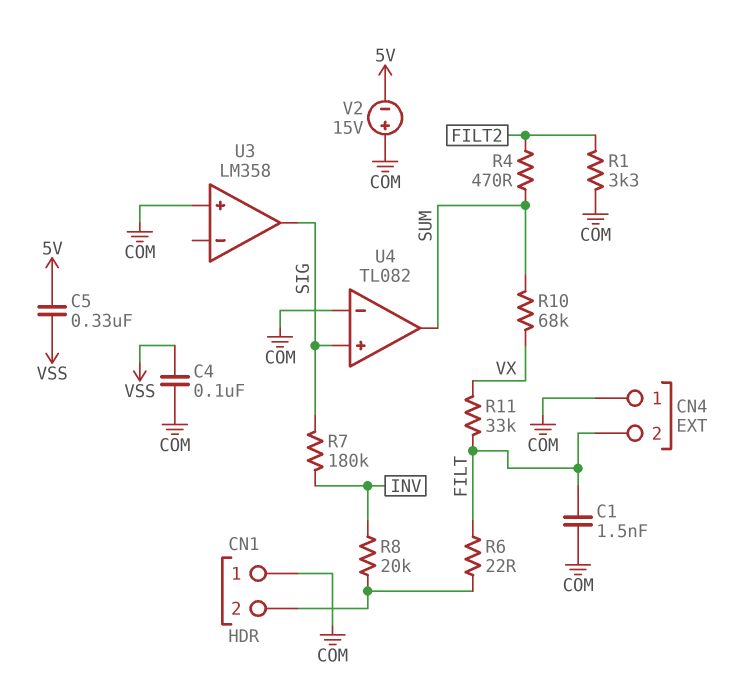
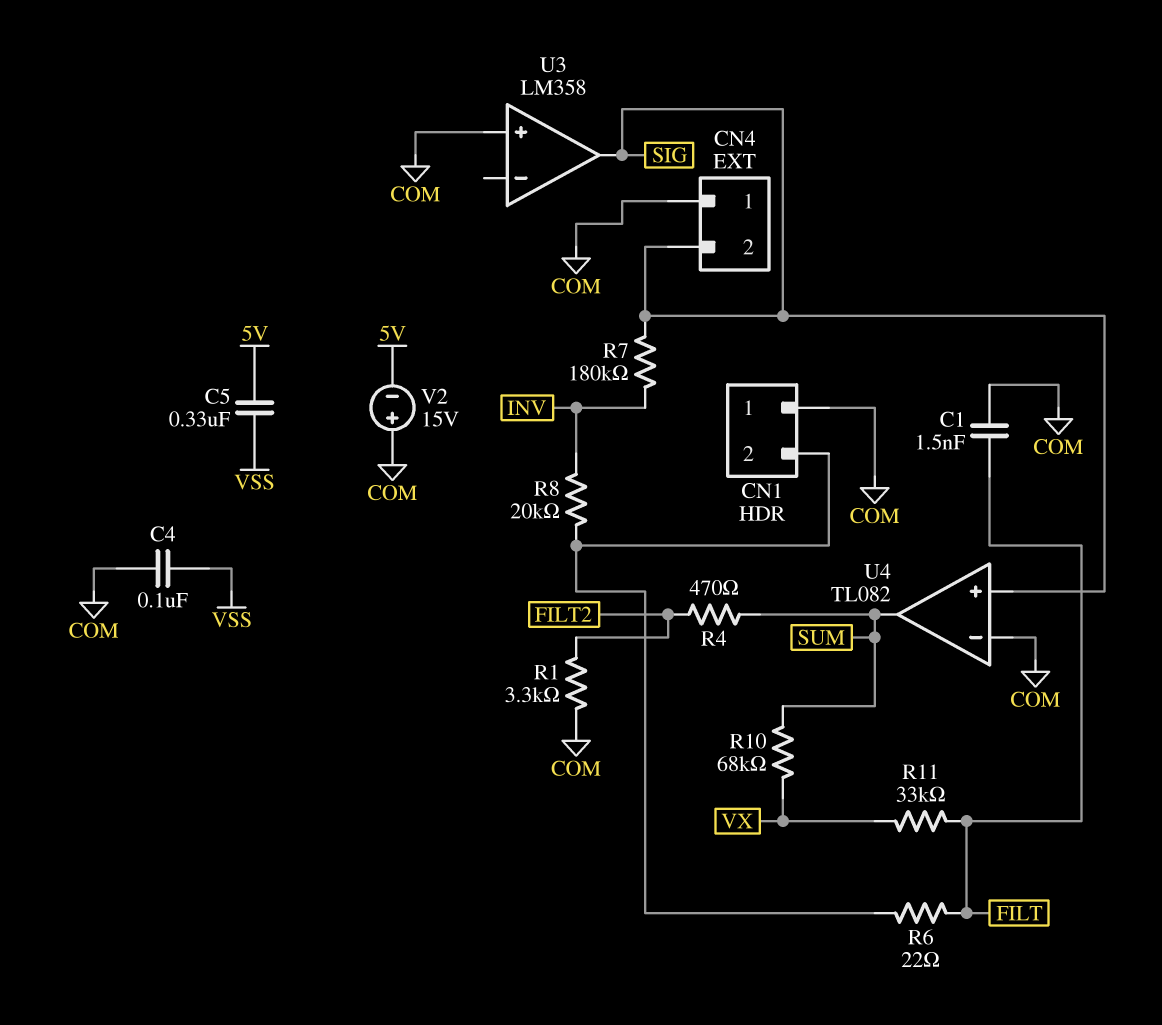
CN4 pin 2: FILT -> SIG

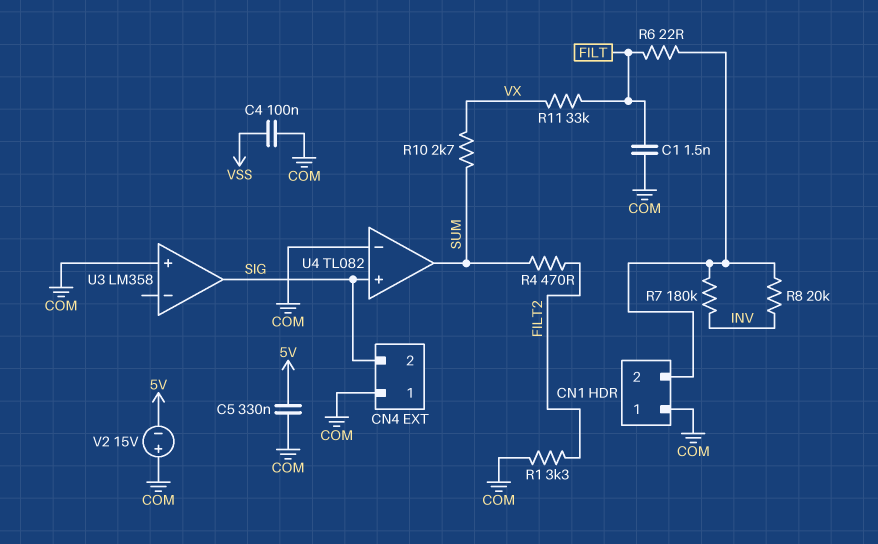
C5: 330nF (5V, VSS) -> 330nF (5V, COM)
R7: 180k (INV, SIG) -> 180k (CN1/2, INV)
R10: 68k (SUM, VX) -> 2.7k (SUM, VX)

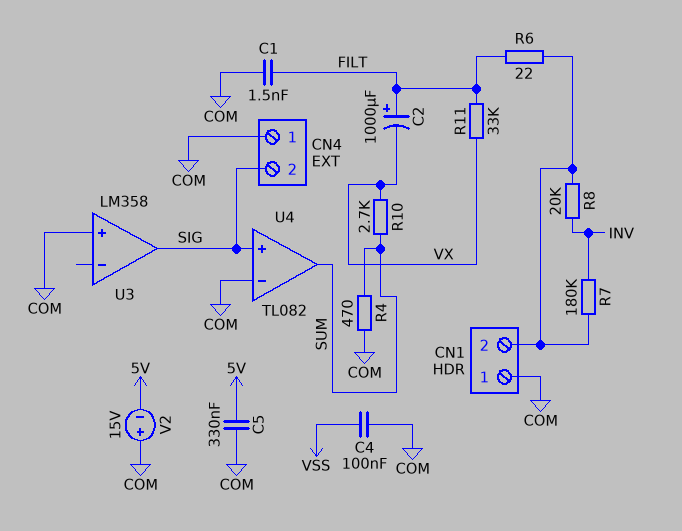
C2: none -> 1000uF (plus FILT, minus VX)
R1: 3.3k (COM, FILT2) -> none
R4: 470 (FILT2, SUM) -> 470 (COM, SUM)

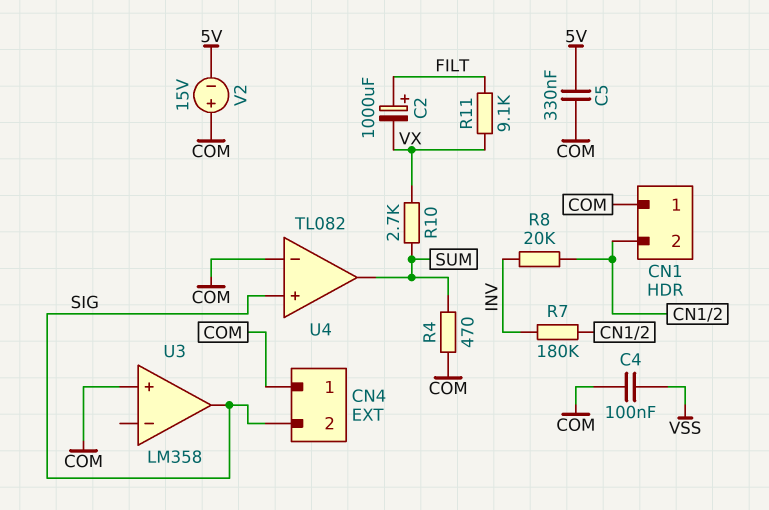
C1: 1.5nF (COM, FILT) -> none
R6: 22 (CN1/2, FILT) -> none
R11: 33k (FILT, VX) -> 9.1k (FILT, VX)

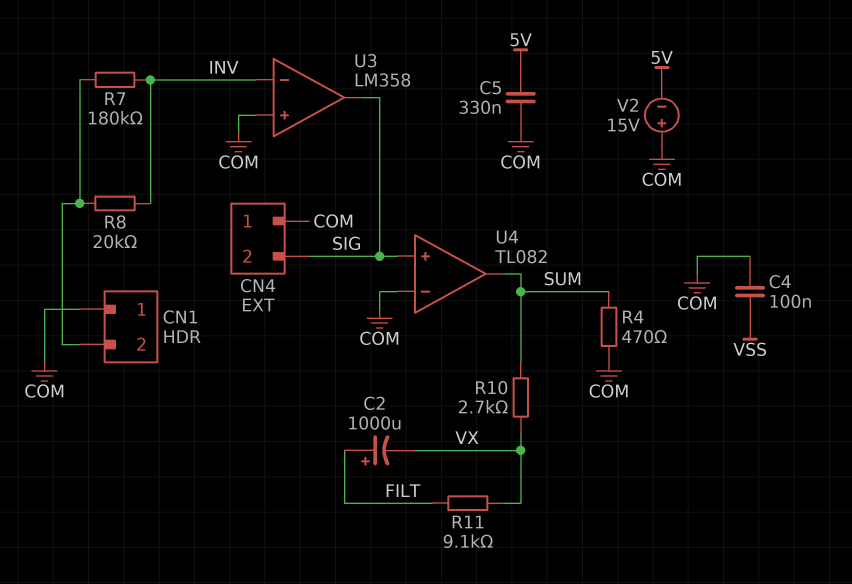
U3 pin in-: none -> INV

